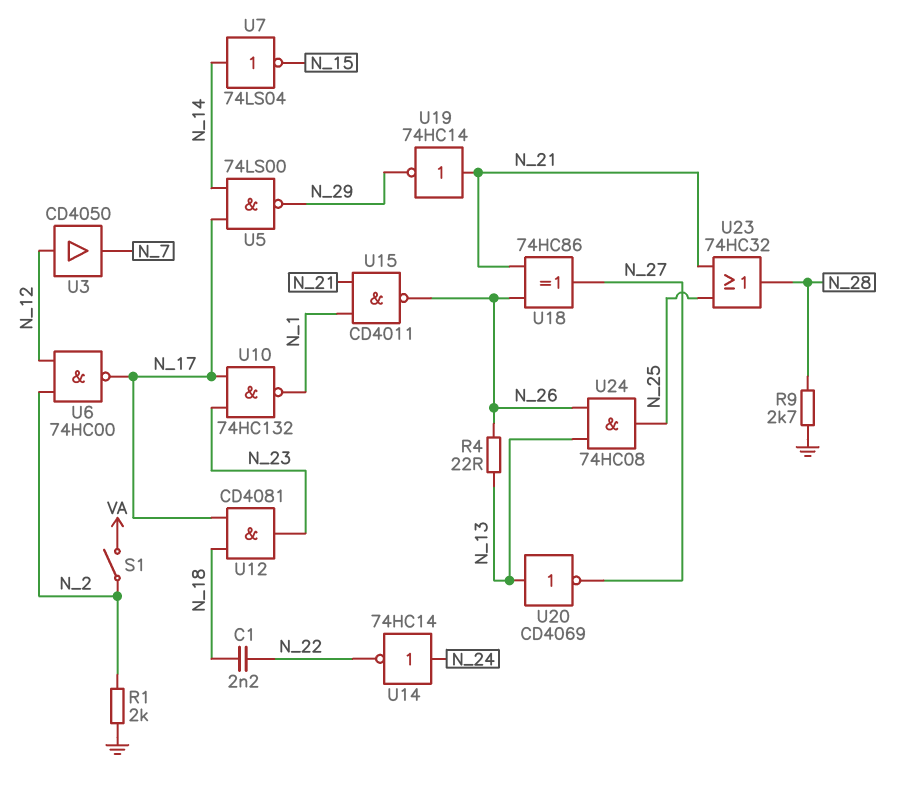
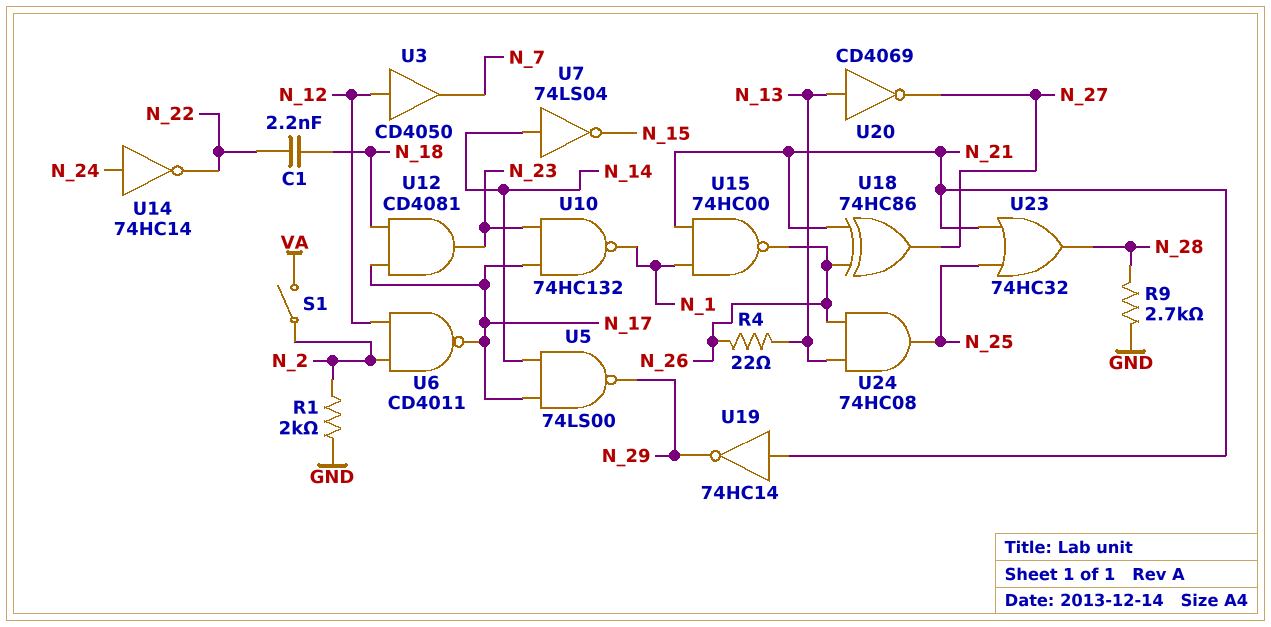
U6: NAND 74HC00 (in N_2, in N_12, out N_17) -> NAND CD4011 (in N_2, in N_12, out N_17)
U15: NAND CD4011 (in N_1, in N_21, out N_26) -> NAND 74HC00 (in N_1, in N_21, out N_26)

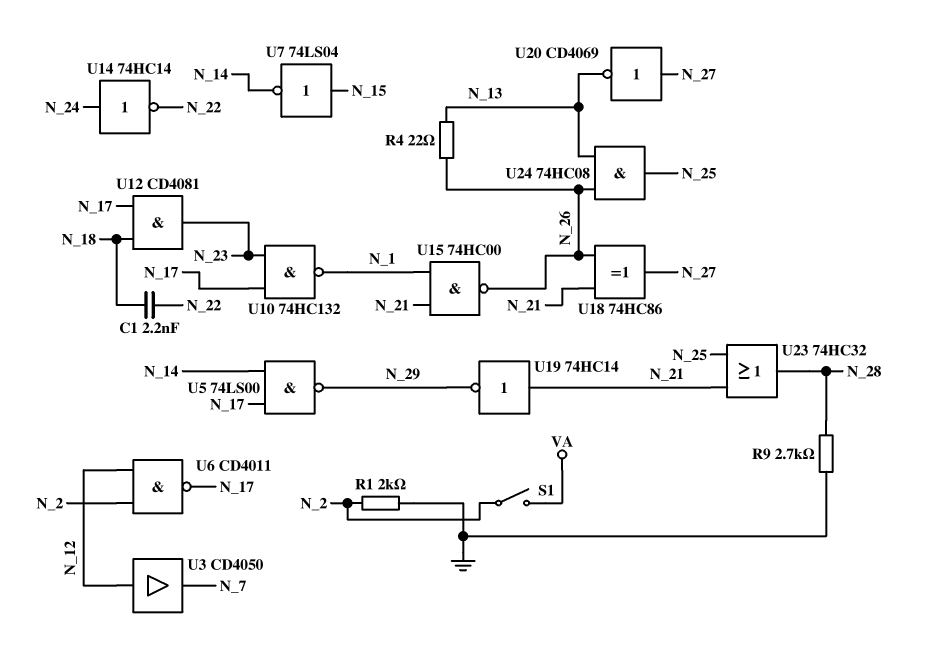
U7: NOT 74LS04 (in N_14, out N_15) -> NOT 74LS04 (in N_15, out N_14)
U20: NOT CD4069 (in N_13, out N_27) -> NOT CD4069 (in N_27, out N_13)

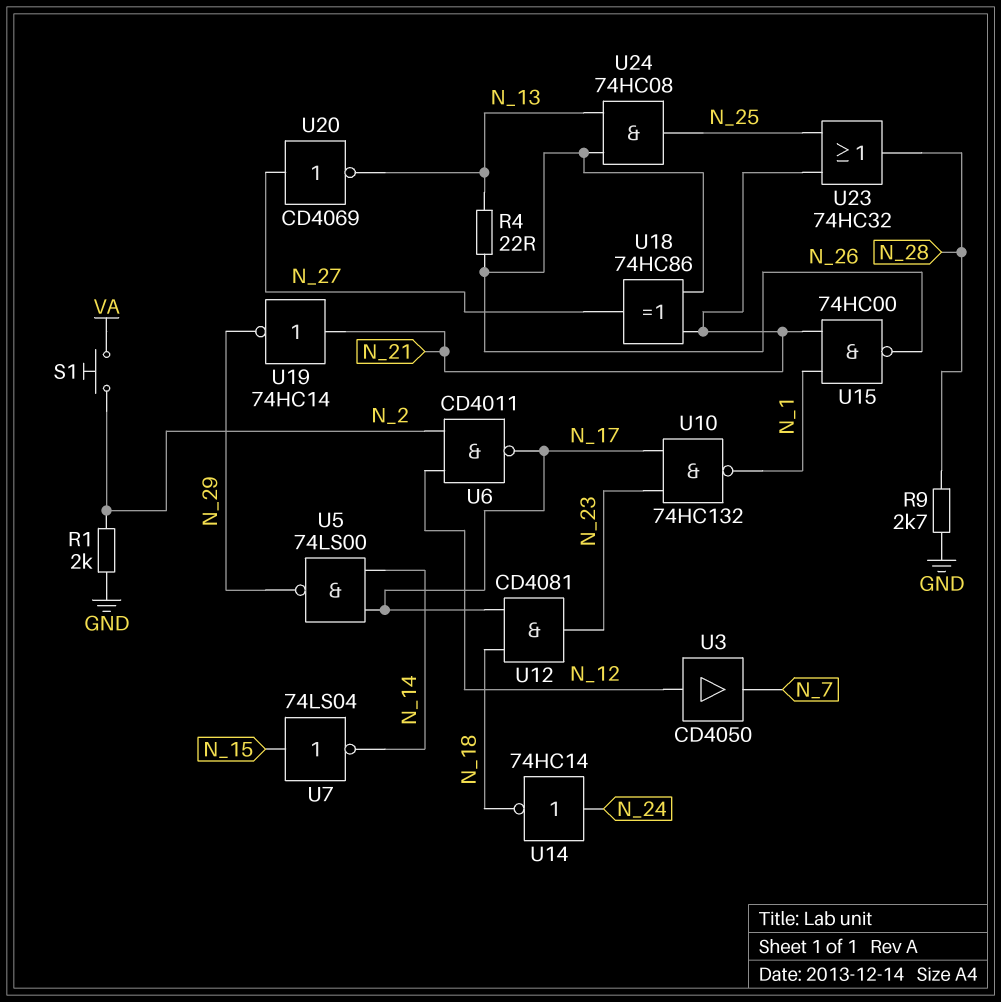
C1: 2.2nF (N_18, N_22) -> none
S1: switch (N_2, VA) -> button (N_2, VA)
U14: NOT 74HC14 (in N_24, out N_22) -> NOT 74HC14 (in N_24, out N_18)

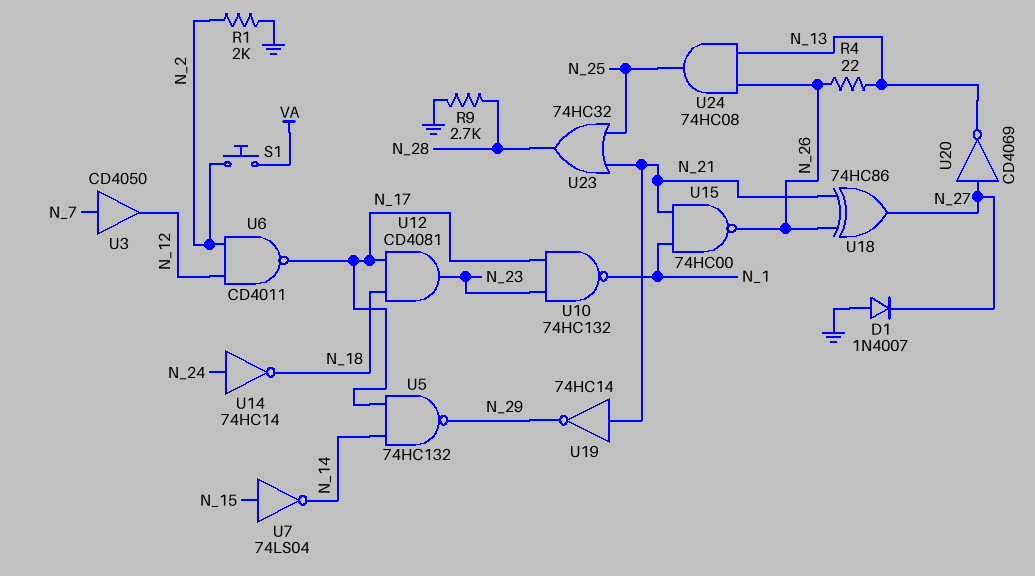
D1: none -> diode 1N4007 (A GND, K N_27)
U3: buffer CD4050 (in N_12, out N_7) -> buffer CD4050 (in N_7, out N_12)
U5: NAND 74LS00 (in N_14, in N_17, out N_29) -> NAND 74HC132 (in N_14, in N_17, out N_29)

